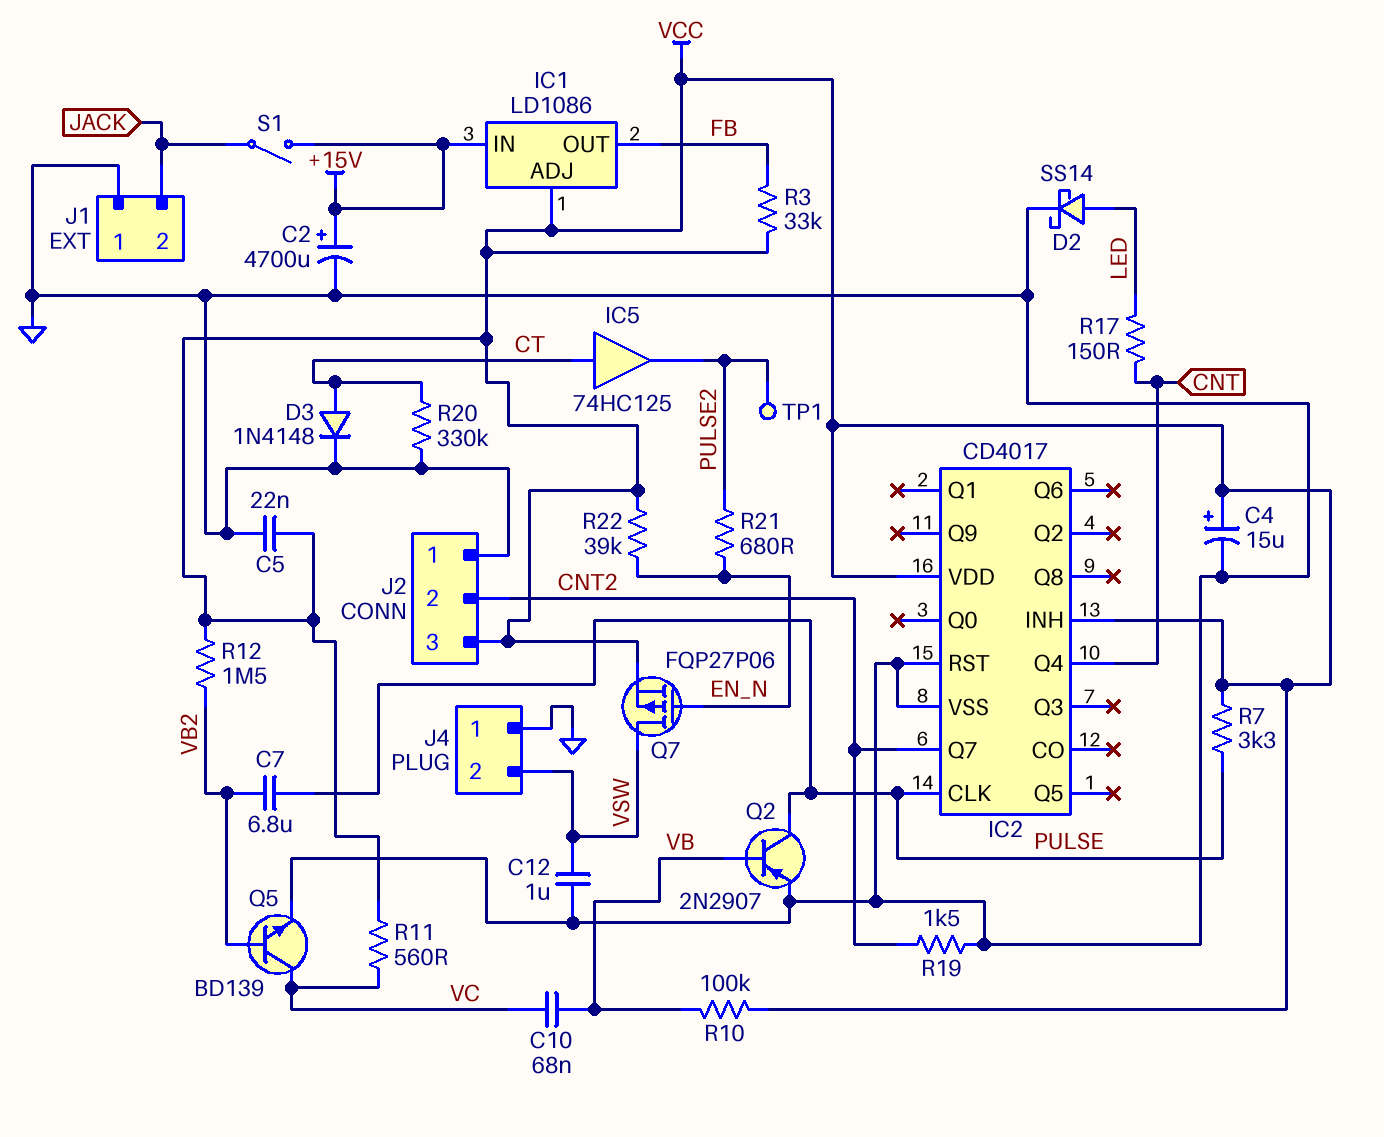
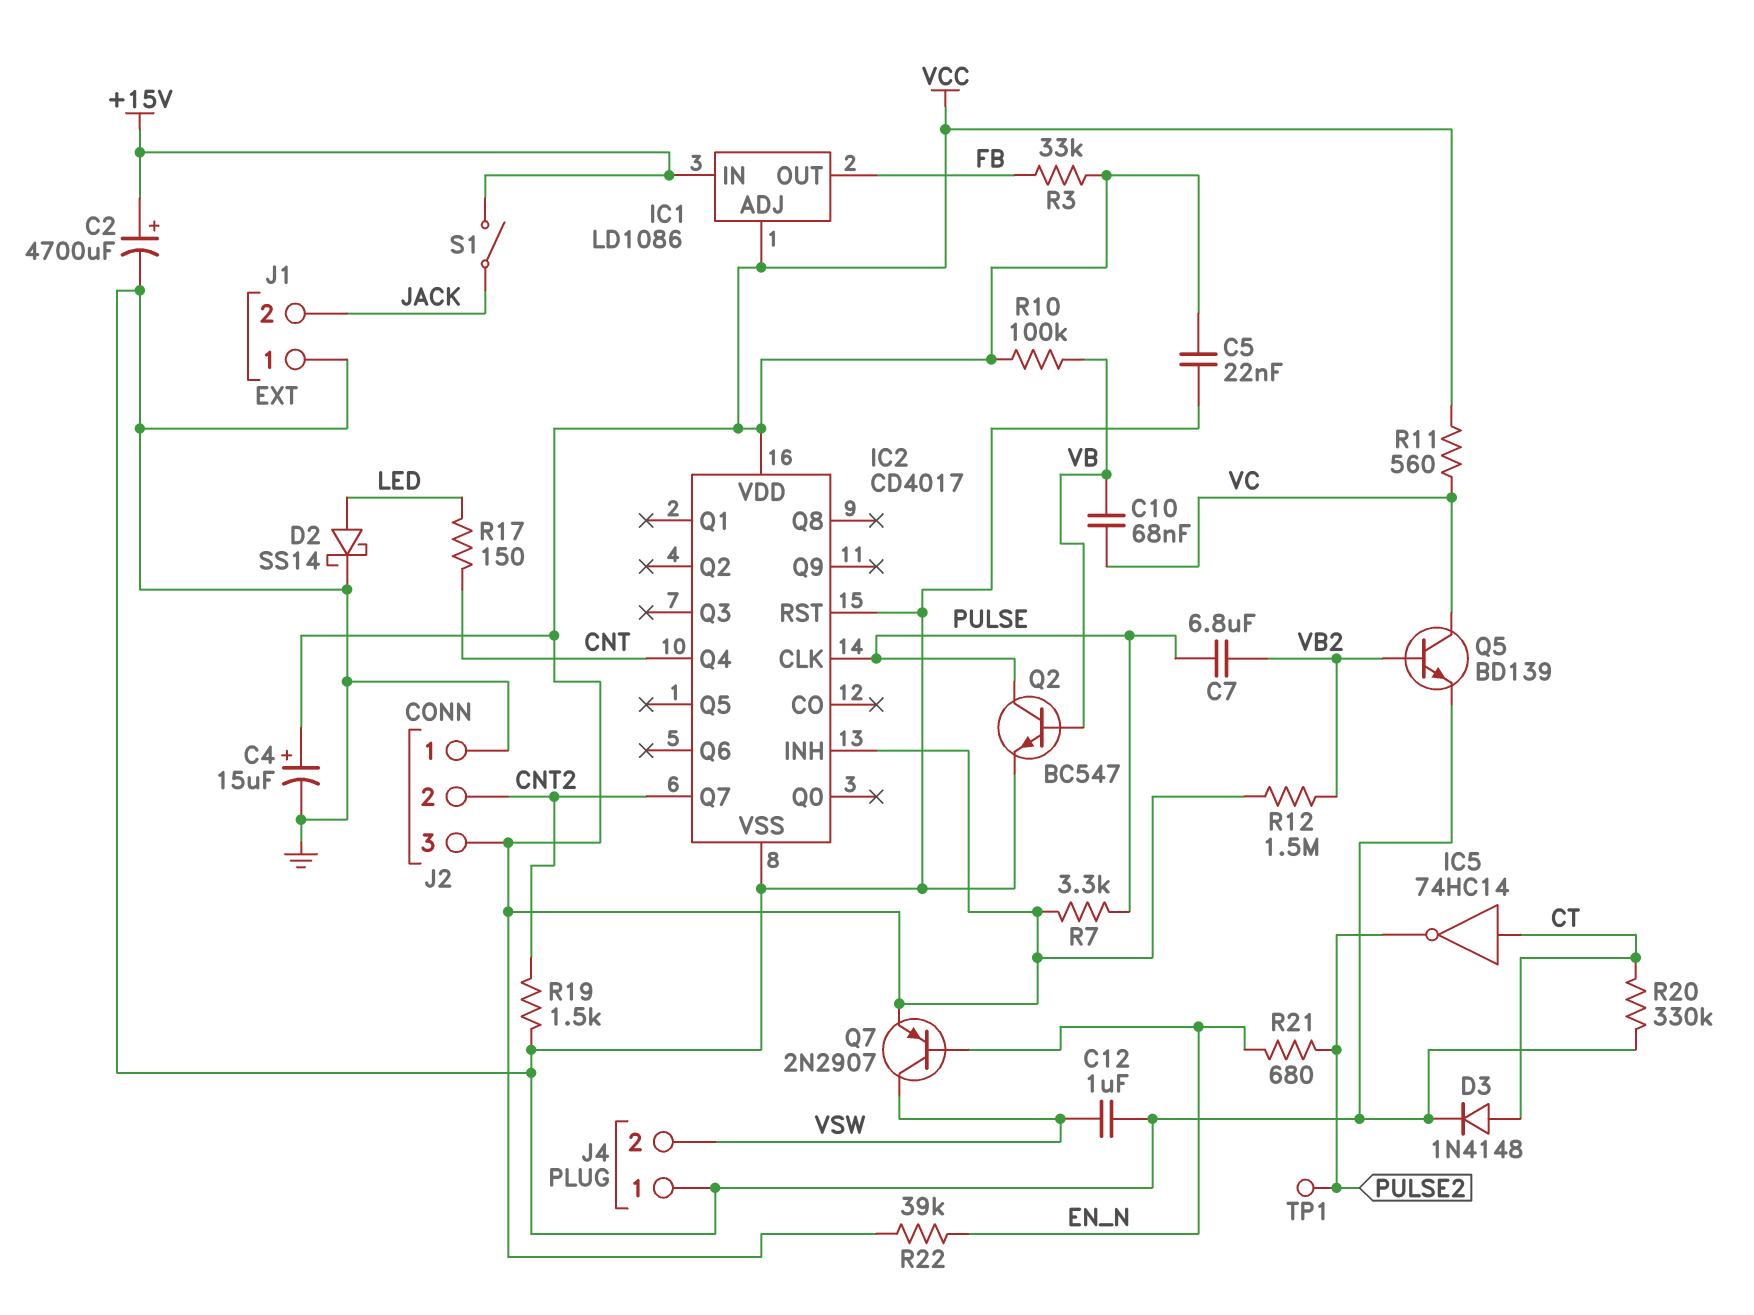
IC5: buffer 74HC125 (in CT, out PULSE2) -> NOT 74HC14 (in CT, out PULSE2)
Q2: PNP 2N2907 (B VB, C PULSE, E GND) -> NPN BC547 (B VB, C PULSE, E GND)
Q7: PMOS FQP27P06 (G EN_N, D VSW, S VCC) -> PNP 2N2907 (B EN_N, C VSW, E VCC)

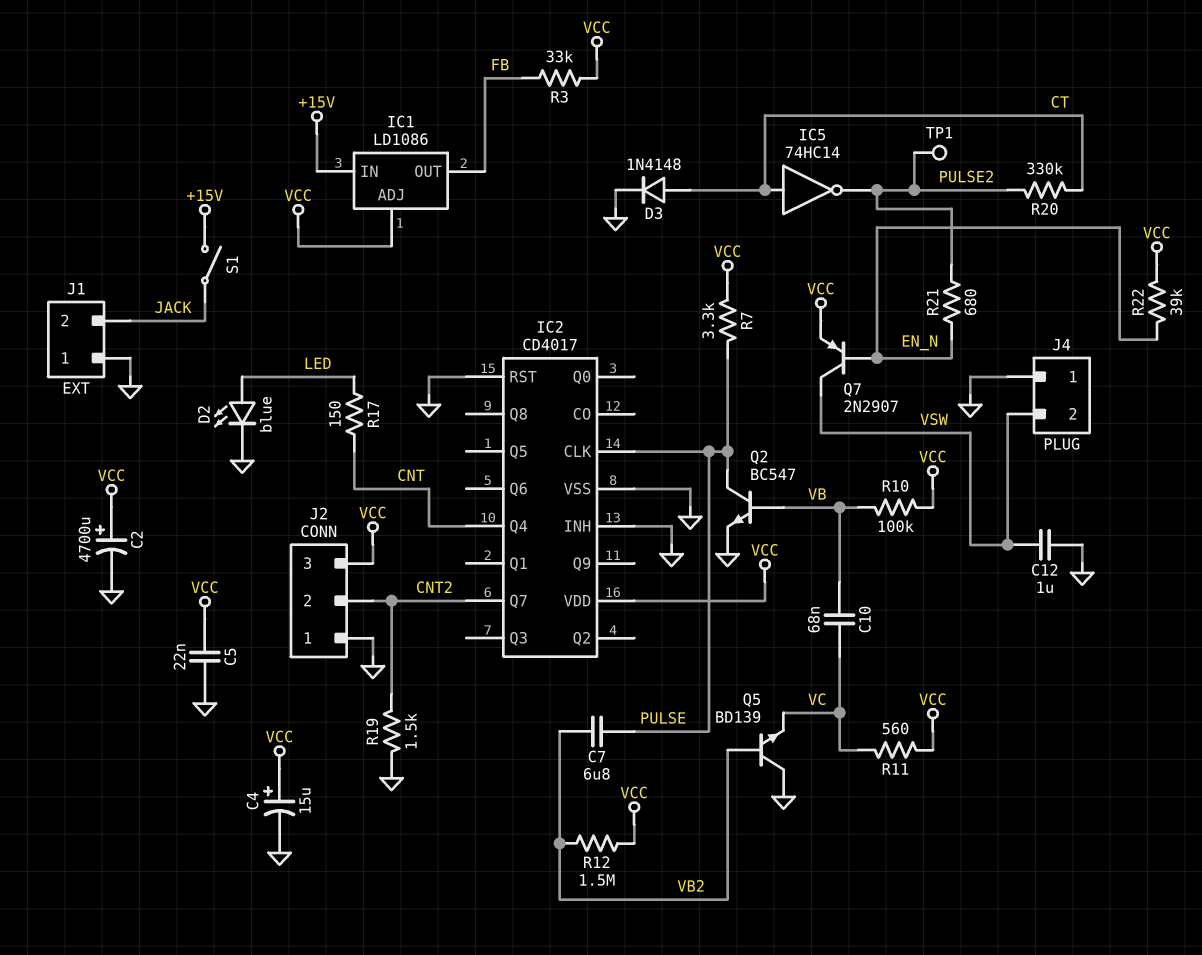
C2: 4700uF (plus +15V, minus GND) -> 4700uF (plus VCC, minus GND)
D2: schottky SS14 (A LED, K GND) -> LED blue (A LED, K GND)
IC2 pin INH: VCC -> GND
Q5: NPN BD139 (B VB2, C VC, E GND) -> NPN BD139 (B VB2, C GND, E VC)
R20: 330k (CT, GND) -> 330k (CT, PULSE2)

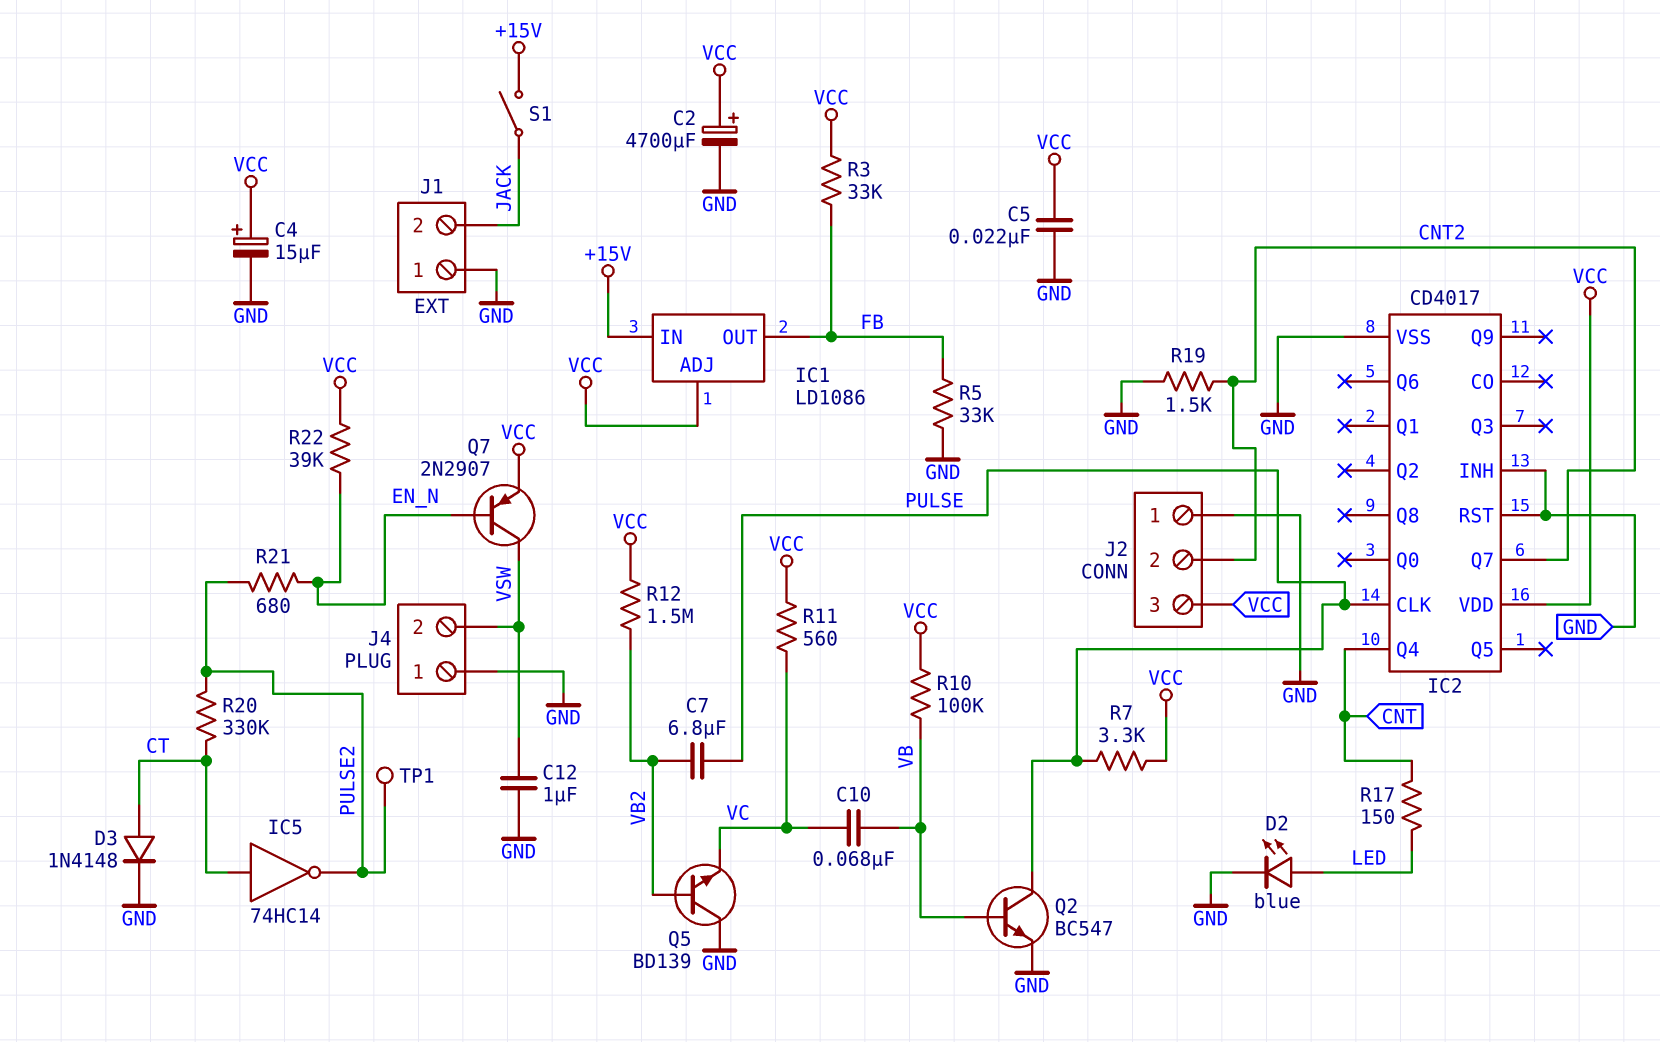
R5: none -> 33k (FB, GND)

